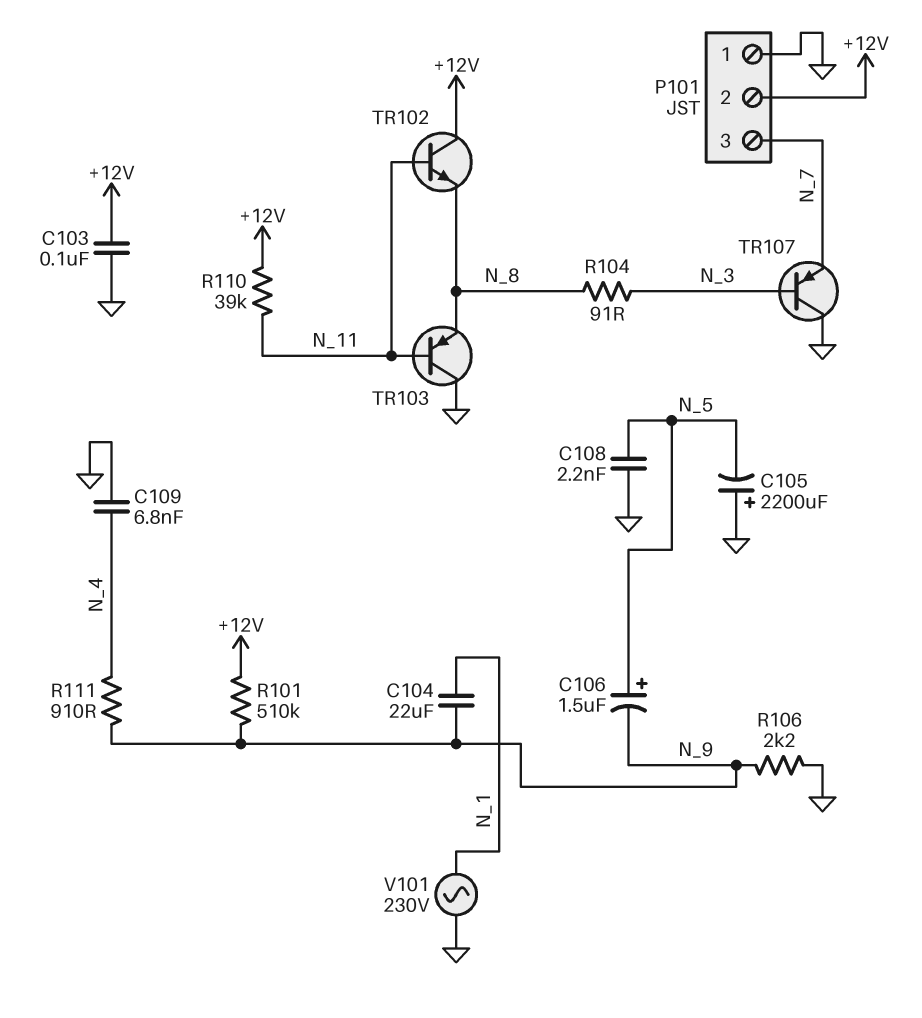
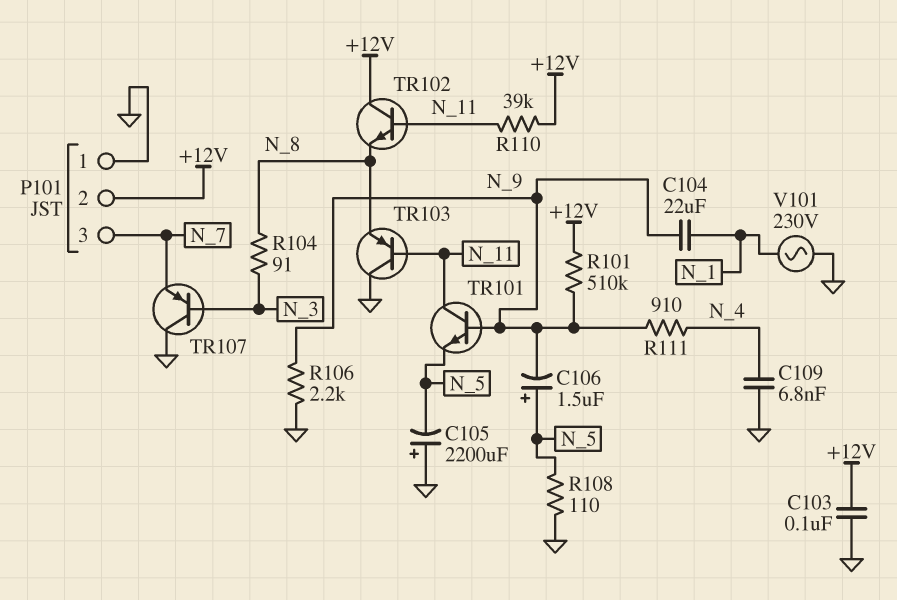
C108: 2.2nF (GND, N_5) -> none
R108: none -> 110 (GND, N_5)
TR101: none -> NPN (B N_9, C N_11, E N_5)

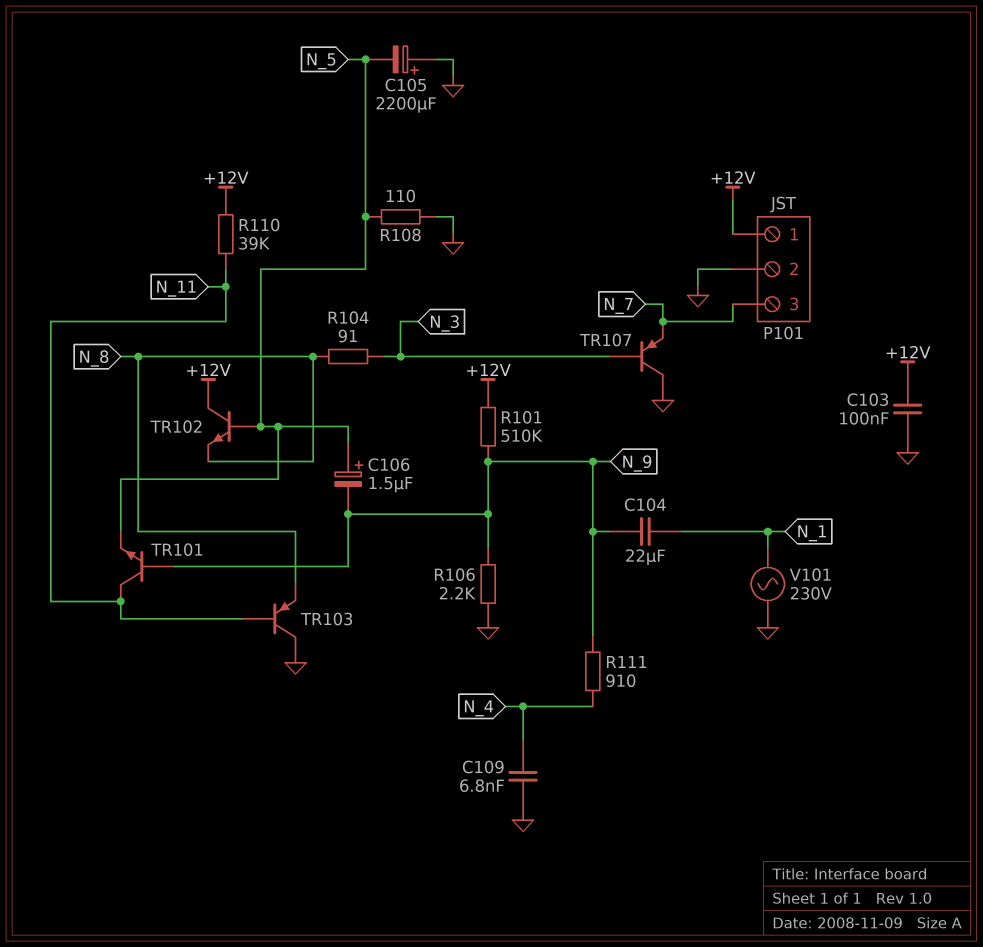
P101 pin 1: GND -> +12V
P101 pin 2: +12V -> GND
TR102: NPN (B N_11, C +12V, E N_8) -> NPN (B N_5, C +12V, E N_8)

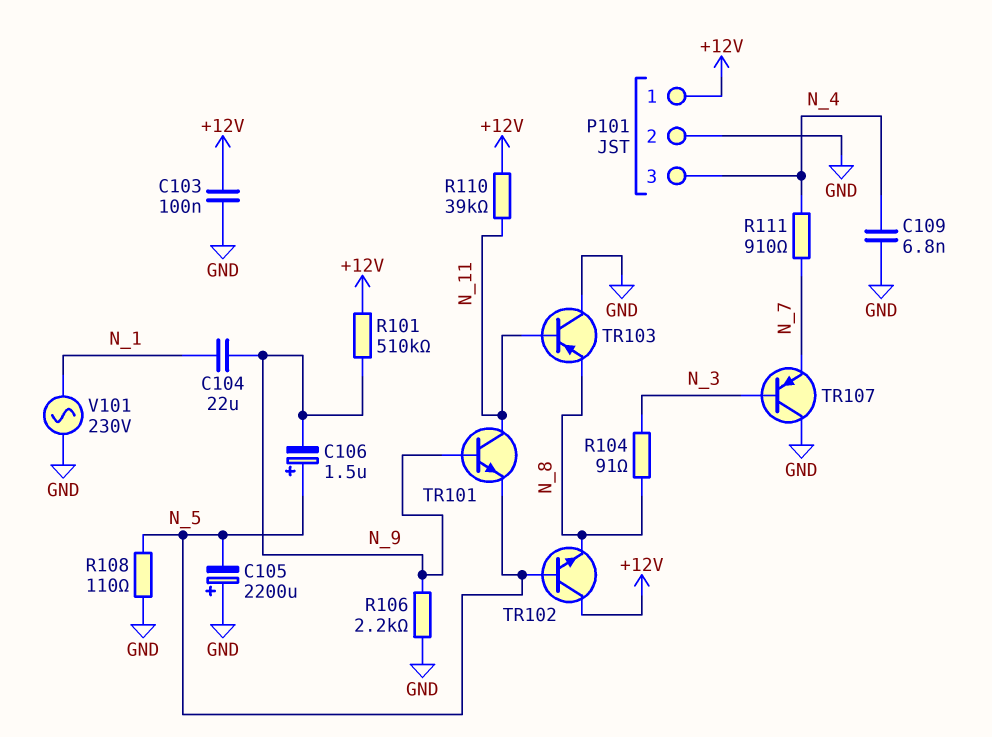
P101 pin 3: N_7 -> N_4
R111: 910 (N_4, N_9) -> 910 (N_4, N_7)

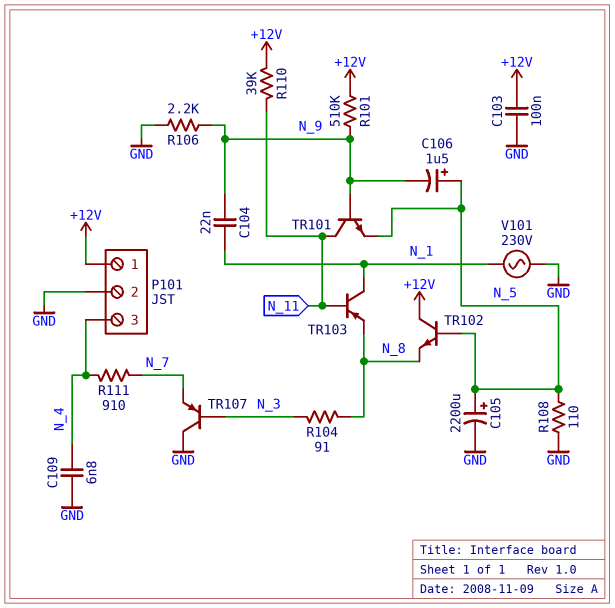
C104: 22uF (N_1, N_9) -> 22nF (N_1, N_9)
C105: 2200uF (plus GND, minus N_5) -> 2200uF (plus N_5, minus GND)
TR103: PNP (B N_11, C GND, E N_8) -> PNP (B N_11, C N_1, E N_8)

